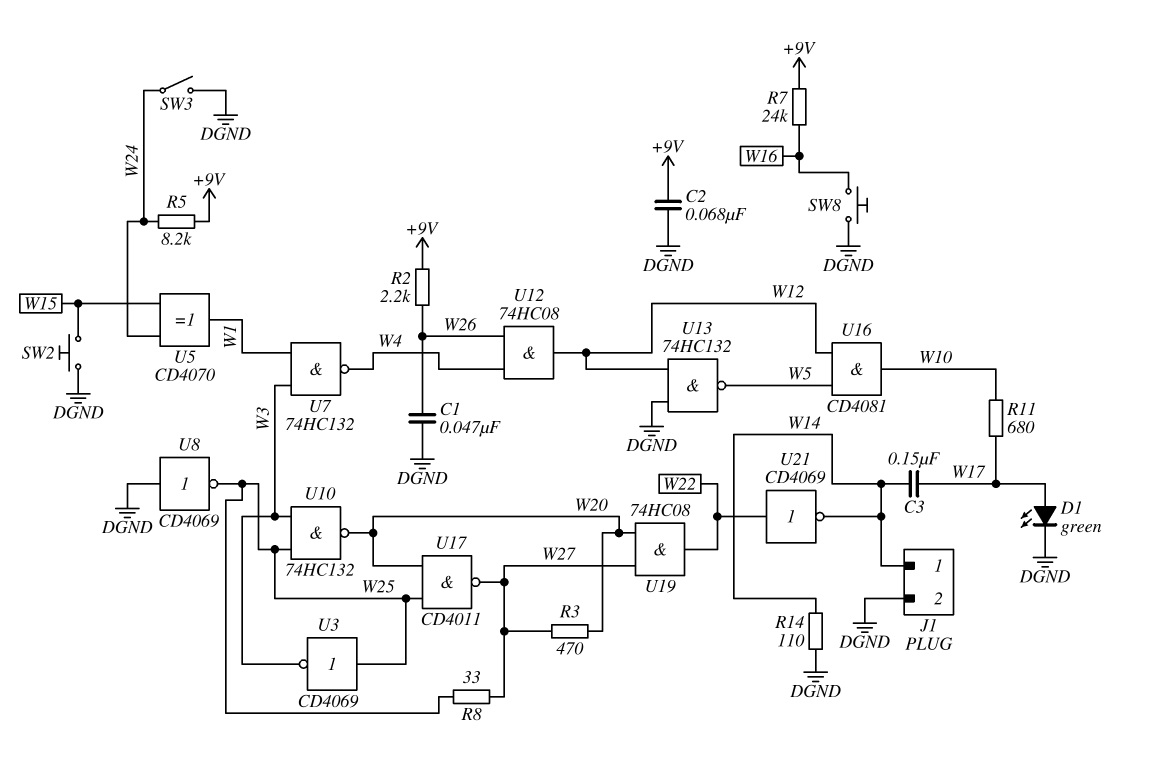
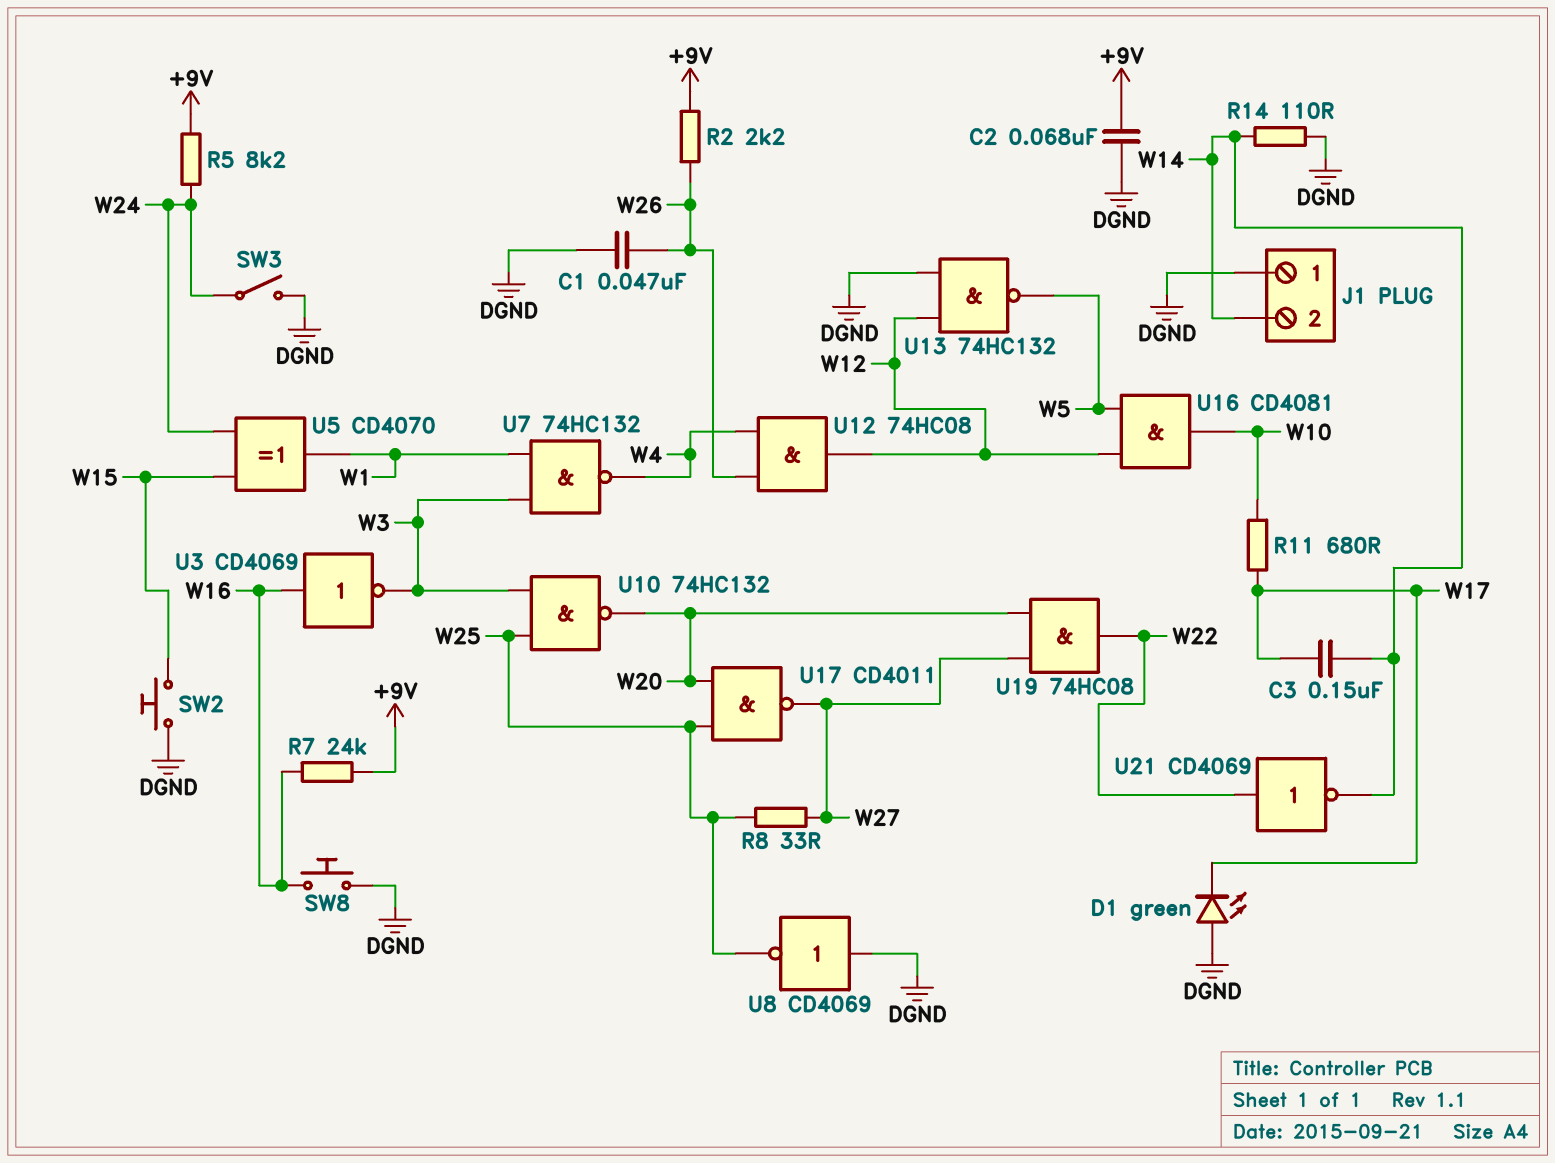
D1: LED green (A W17, K DGND) -> LED green (A DGND, K W17)
J1 pin 1: W14 -> DGND
J1 pin 2: DGND -> W14
R3: 470 (W20, W27) -> none
U3: NOT CD4069 (in W25, out W3) -> NOT CD4069 (in W16, out W3)

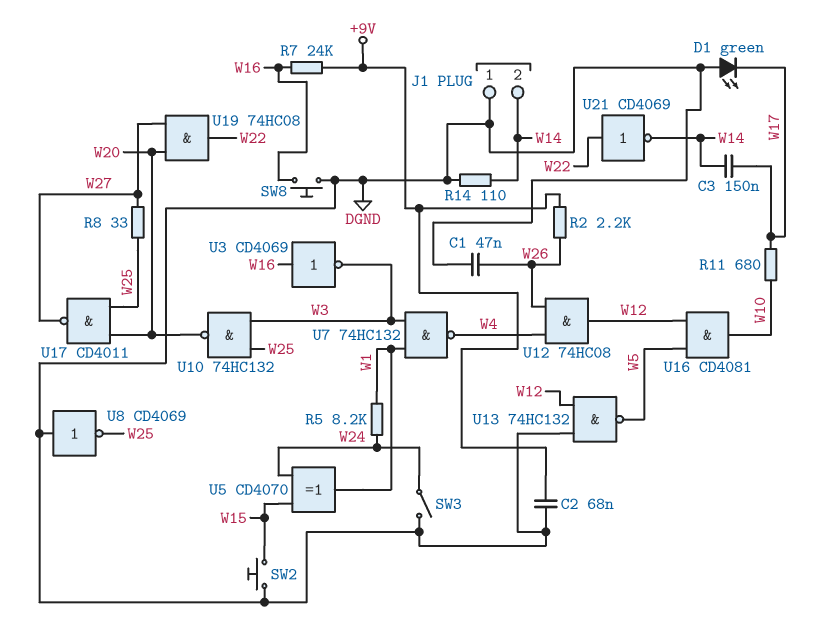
R5: 8.2k (+9V, W24) -> 8.2k (W1, W24)

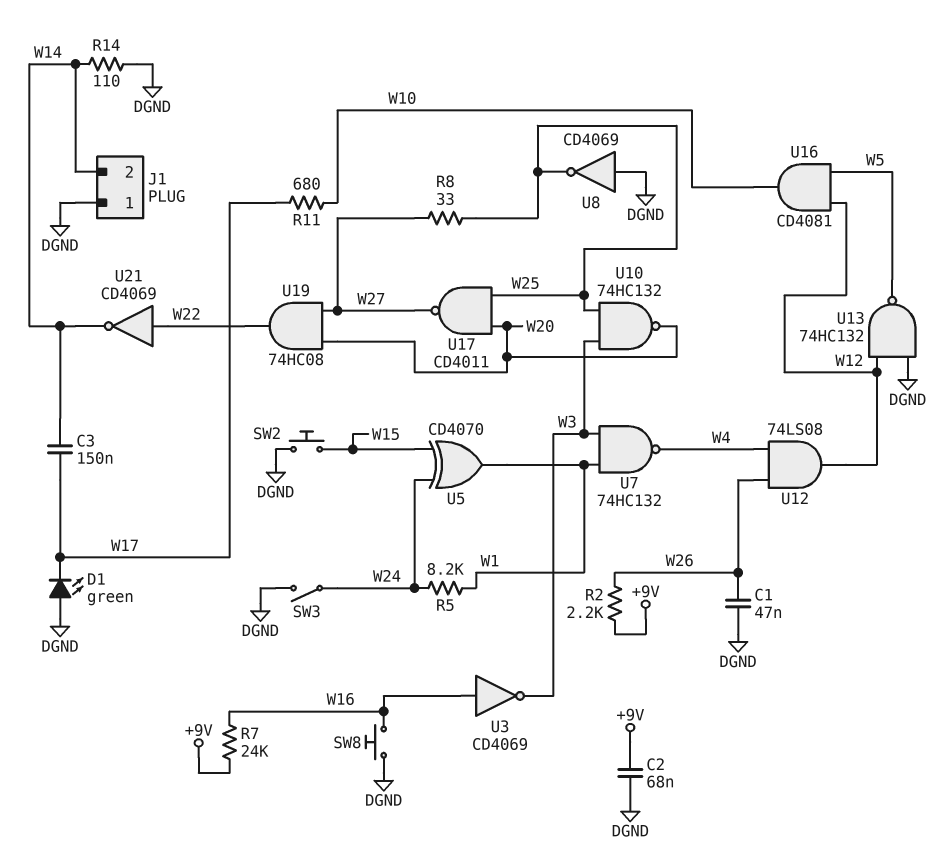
U12: AND 74HC08 (in W4, in W26, out W12) -> AND 74LS08 (in W4, in W26, out W12)

